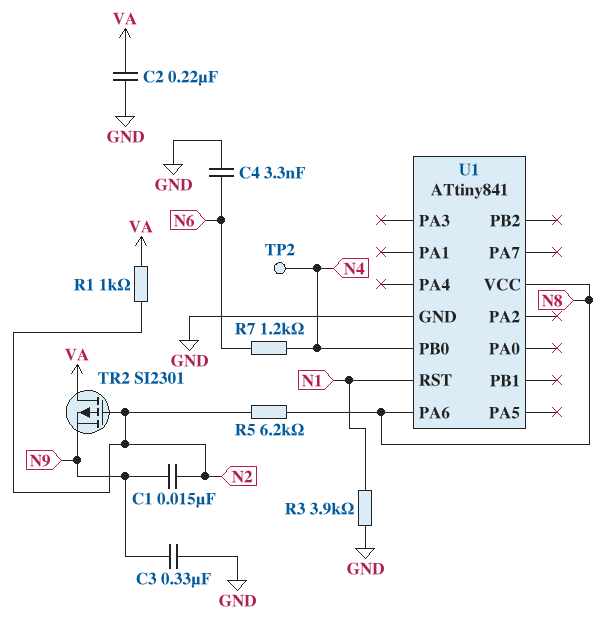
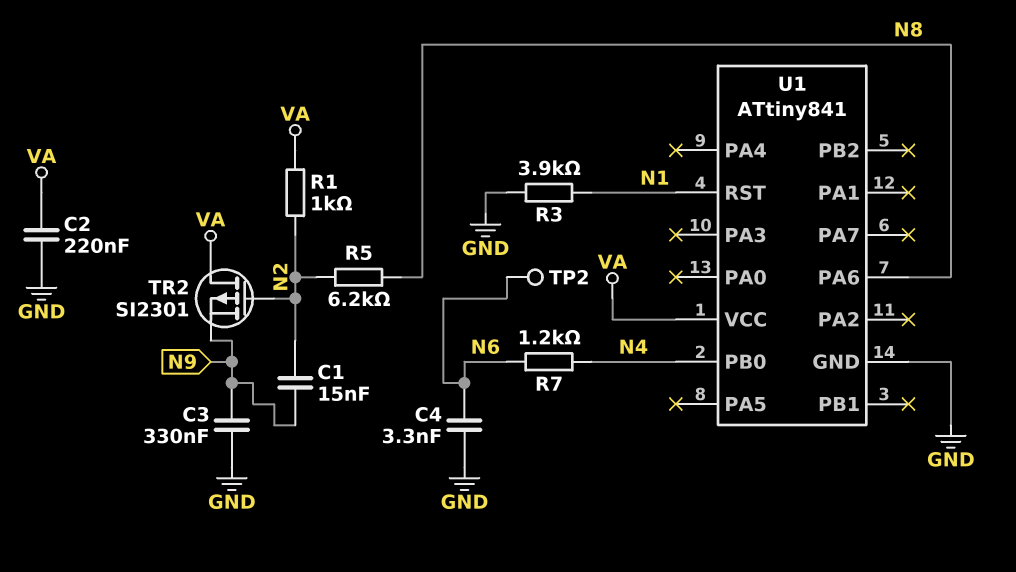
TP2: test point (N4) -> test point (N6)
U1 pin VCC: N8 -> VA

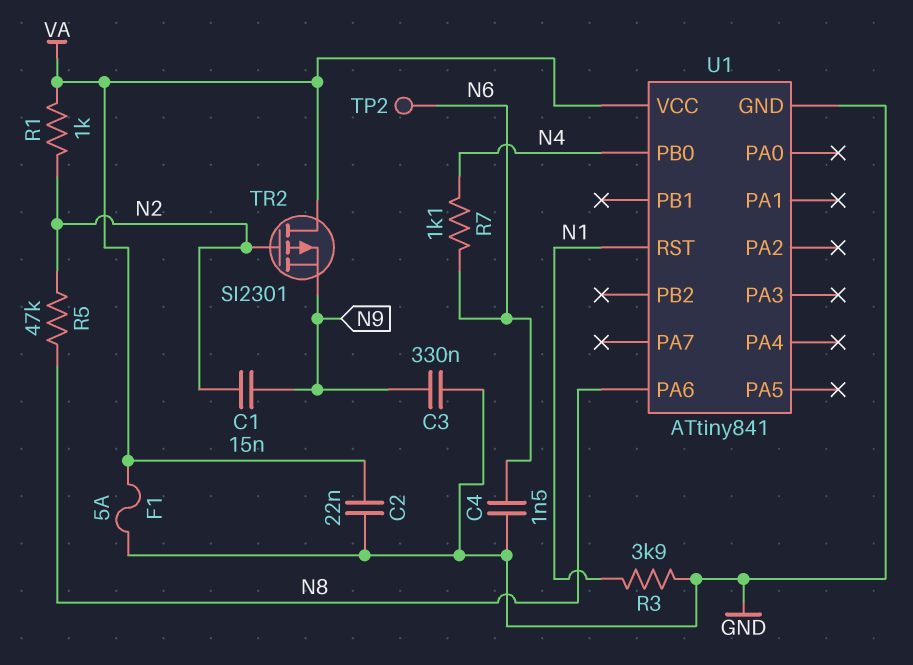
C2: 220nF (GND, VA) -> 22nF (GND, VA)
C4: 3.3nF (GND, N6) -> 1.5nF (GND, N6)
F1: none -> 5A (GND, VA)
R5: 6.2k (N2, N8) -> 47k (N2, N8)
R7: 1.2k (N4, N6) -> 1.1k (N4, N6)

